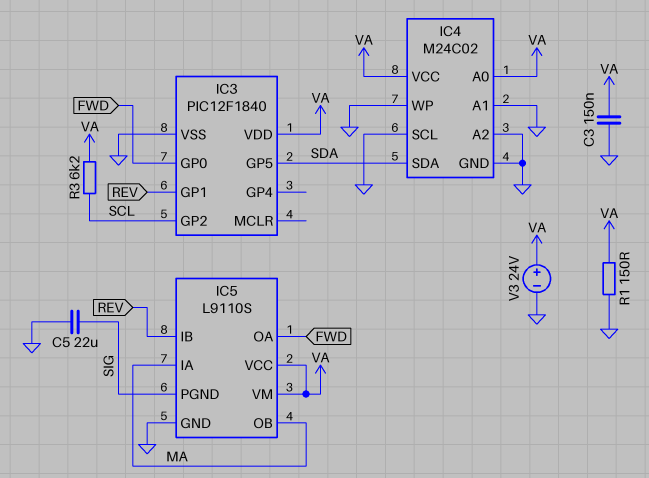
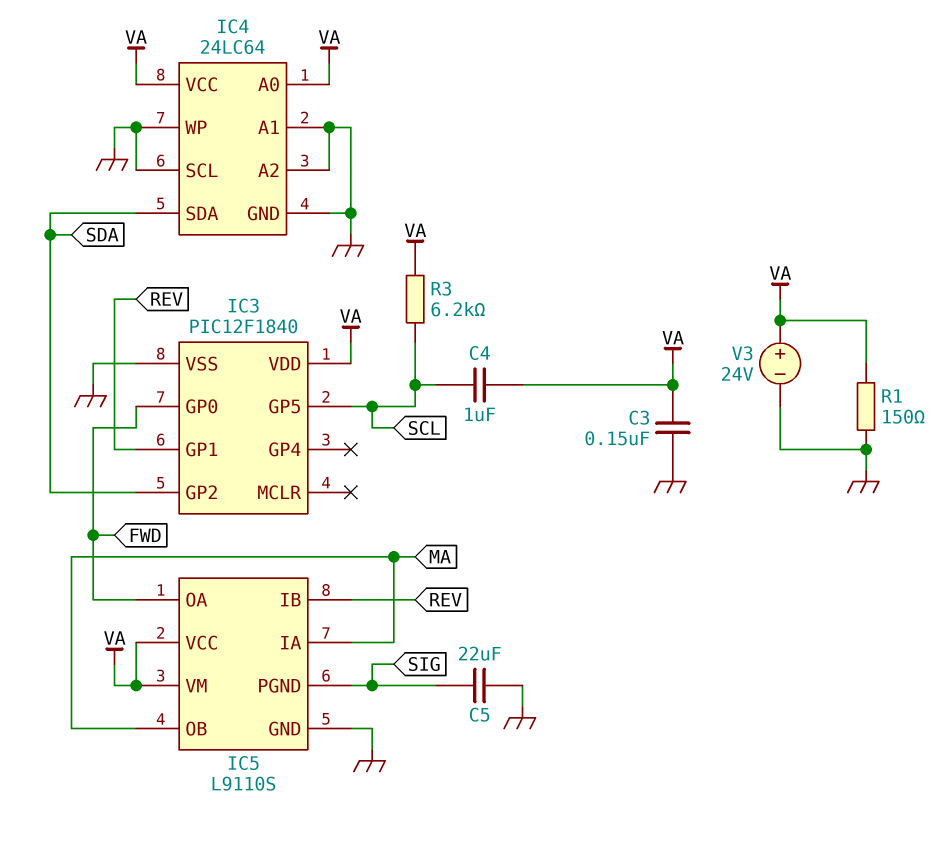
C4: none -> 1uF (SCL, VA)
IC3 pin GP2: SCL -> SDA
IC3 pin GP5: SDA -> SCL
IC4: M24C02 -> 24LC64

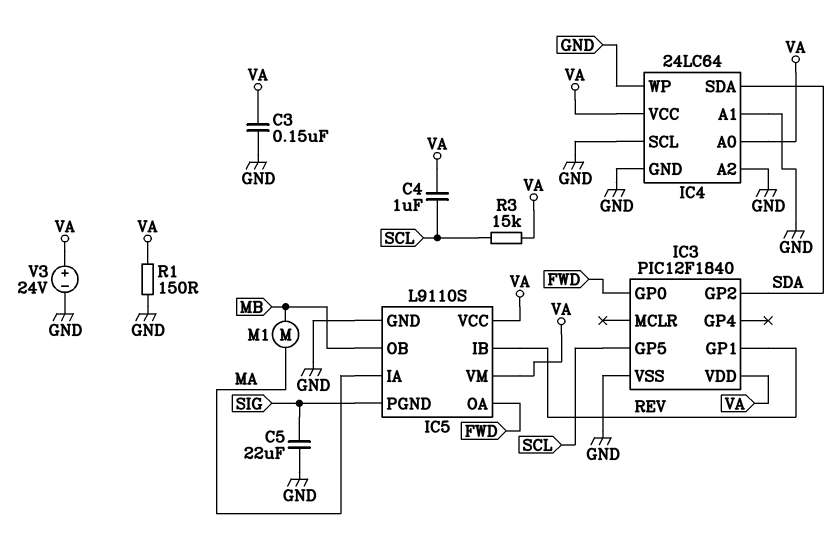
IC5 pin OB: MA -> MB
M1: none -> motor (MA, MB)
R3: 6.2k (SCL, VA) -> 15k (SCL, VA)

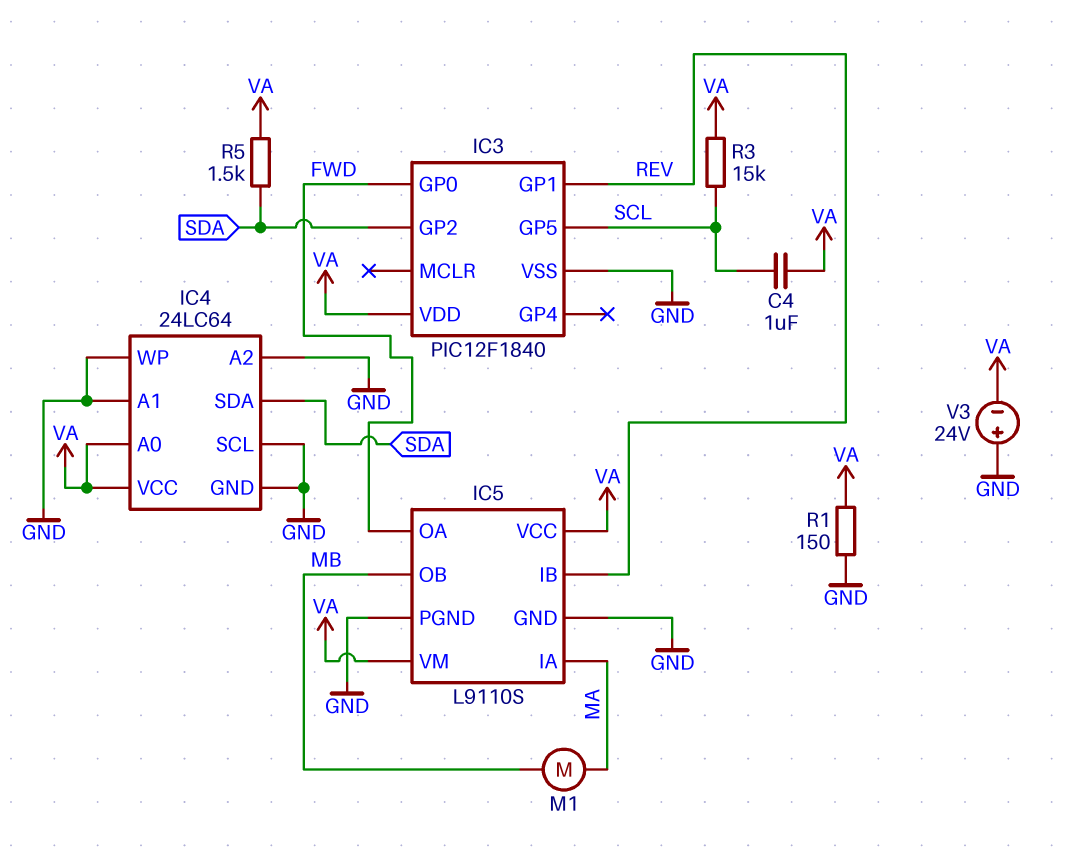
C3: 150nF (GND, VA) -> none
C5: 22uF (GND, SIG) -> none
IC5 pin PGND: SIG -> GND
R5: none -> 1.5k (SDA, VA)
V3: 24V (plus VA, minus GND) -> 24V (plus GND, minus VA)

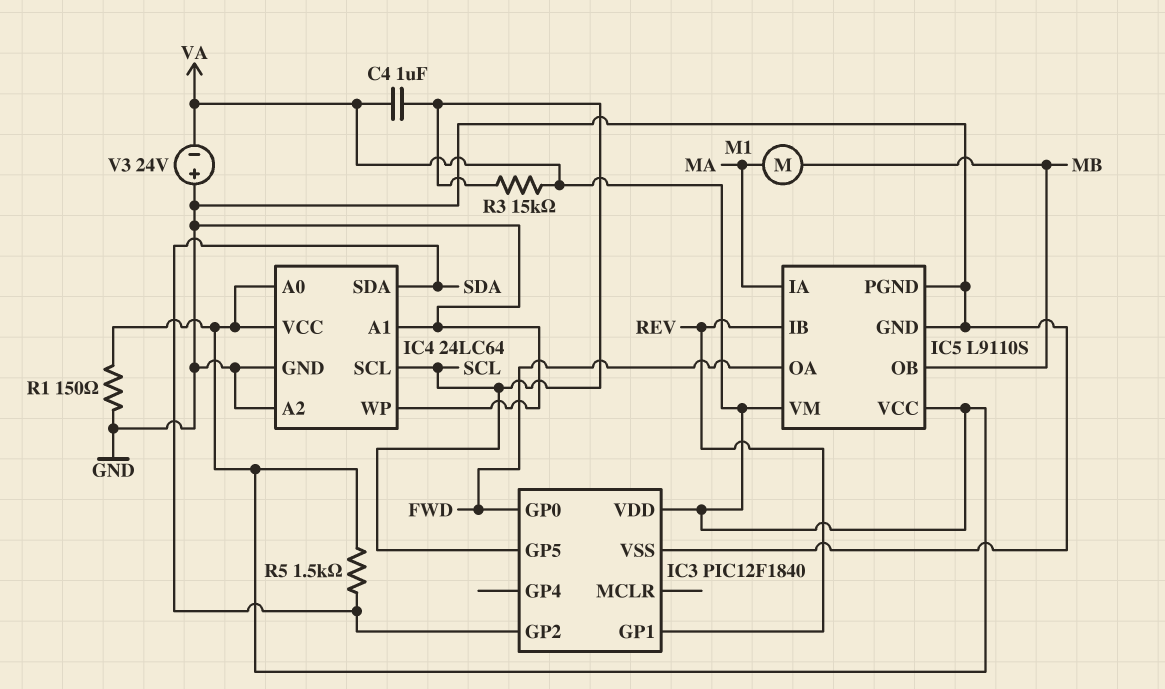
IC4 pin SCL: GND -> SCL

